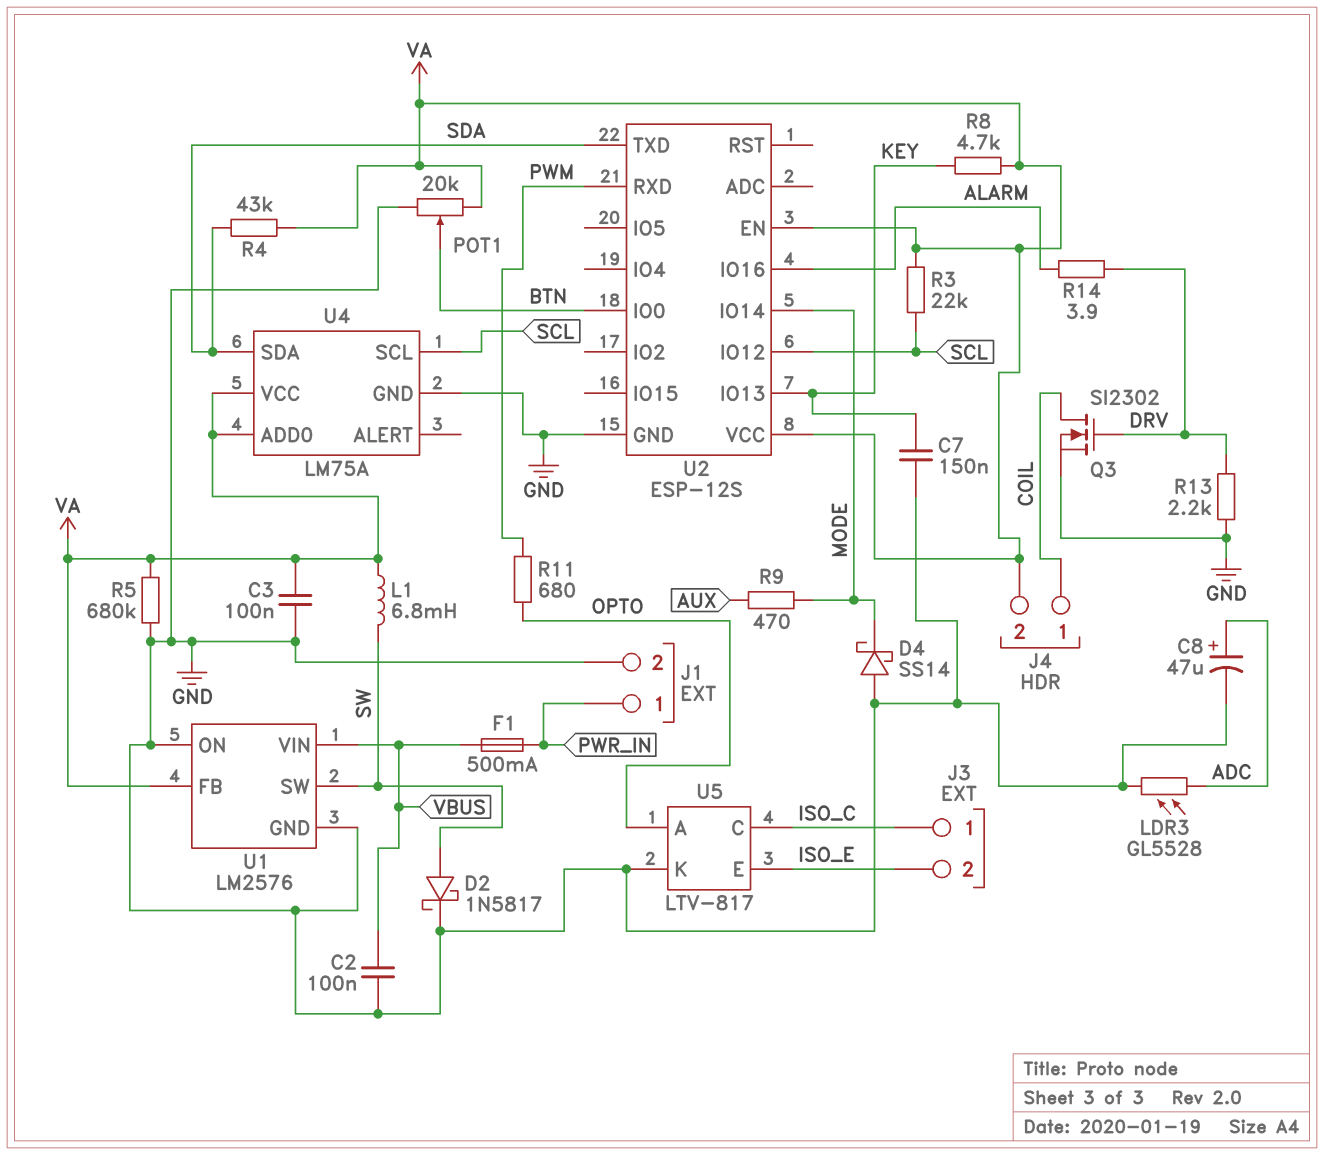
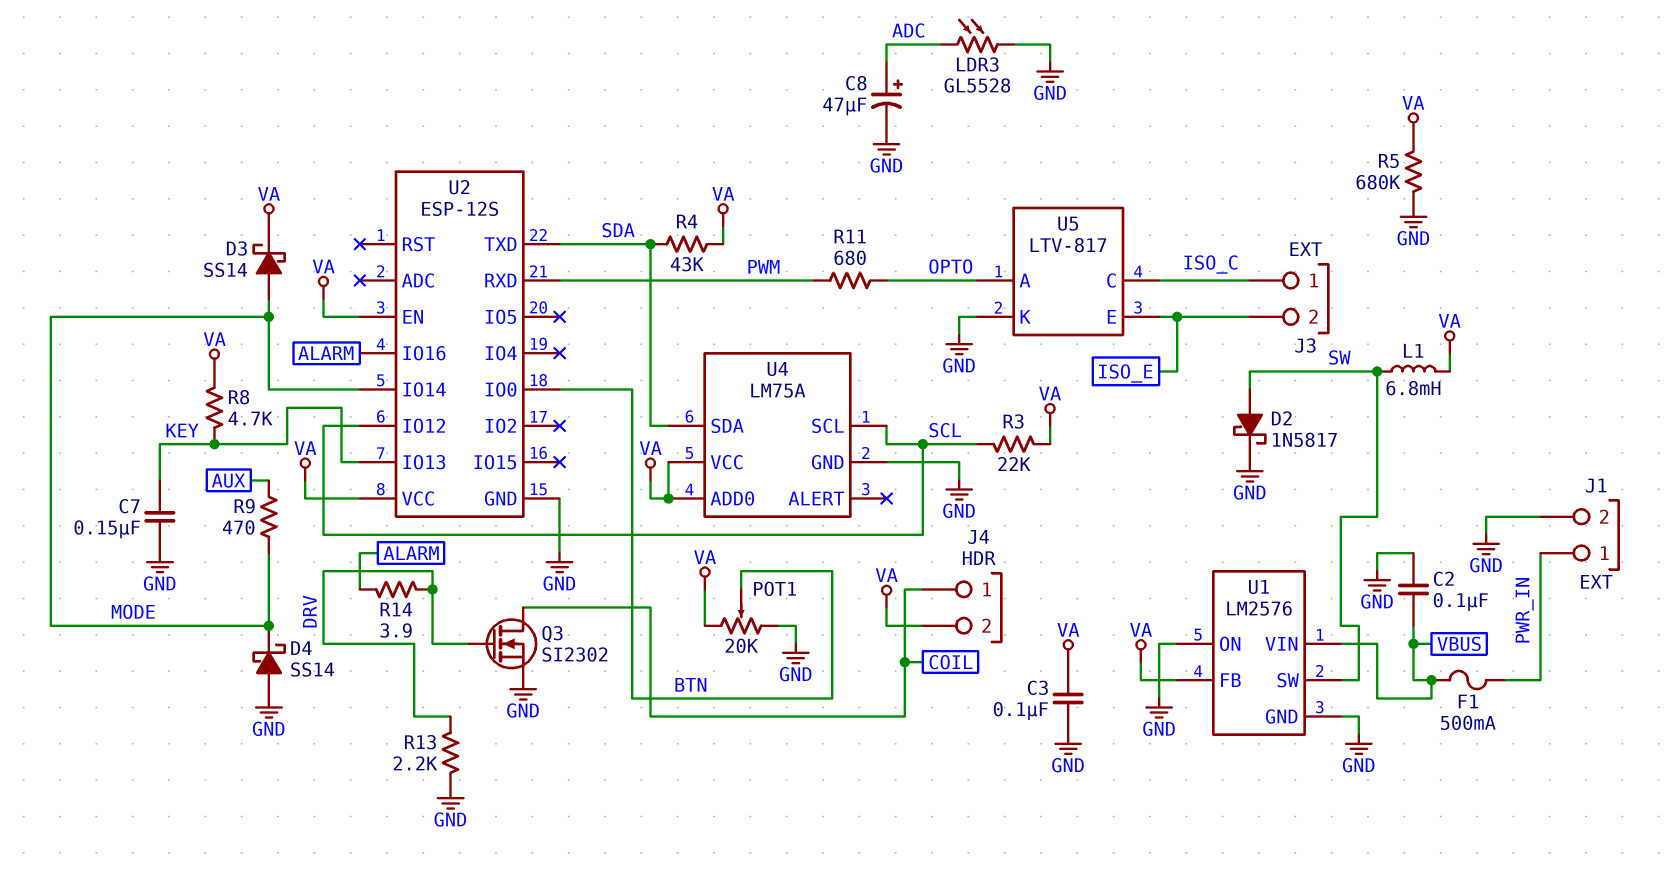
D3: none -> schottky SS14 (A MODE, K VA)

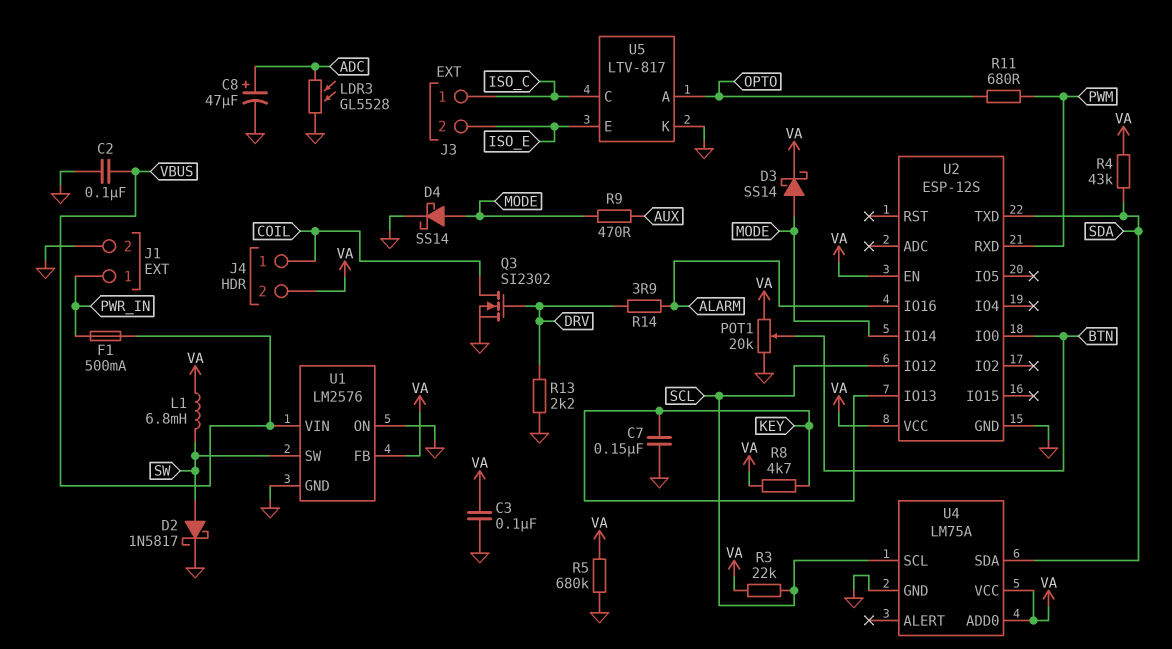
D4: schottky SS14 (A GND, K MODE) -> schottky SS14 (A MODE, K GND)

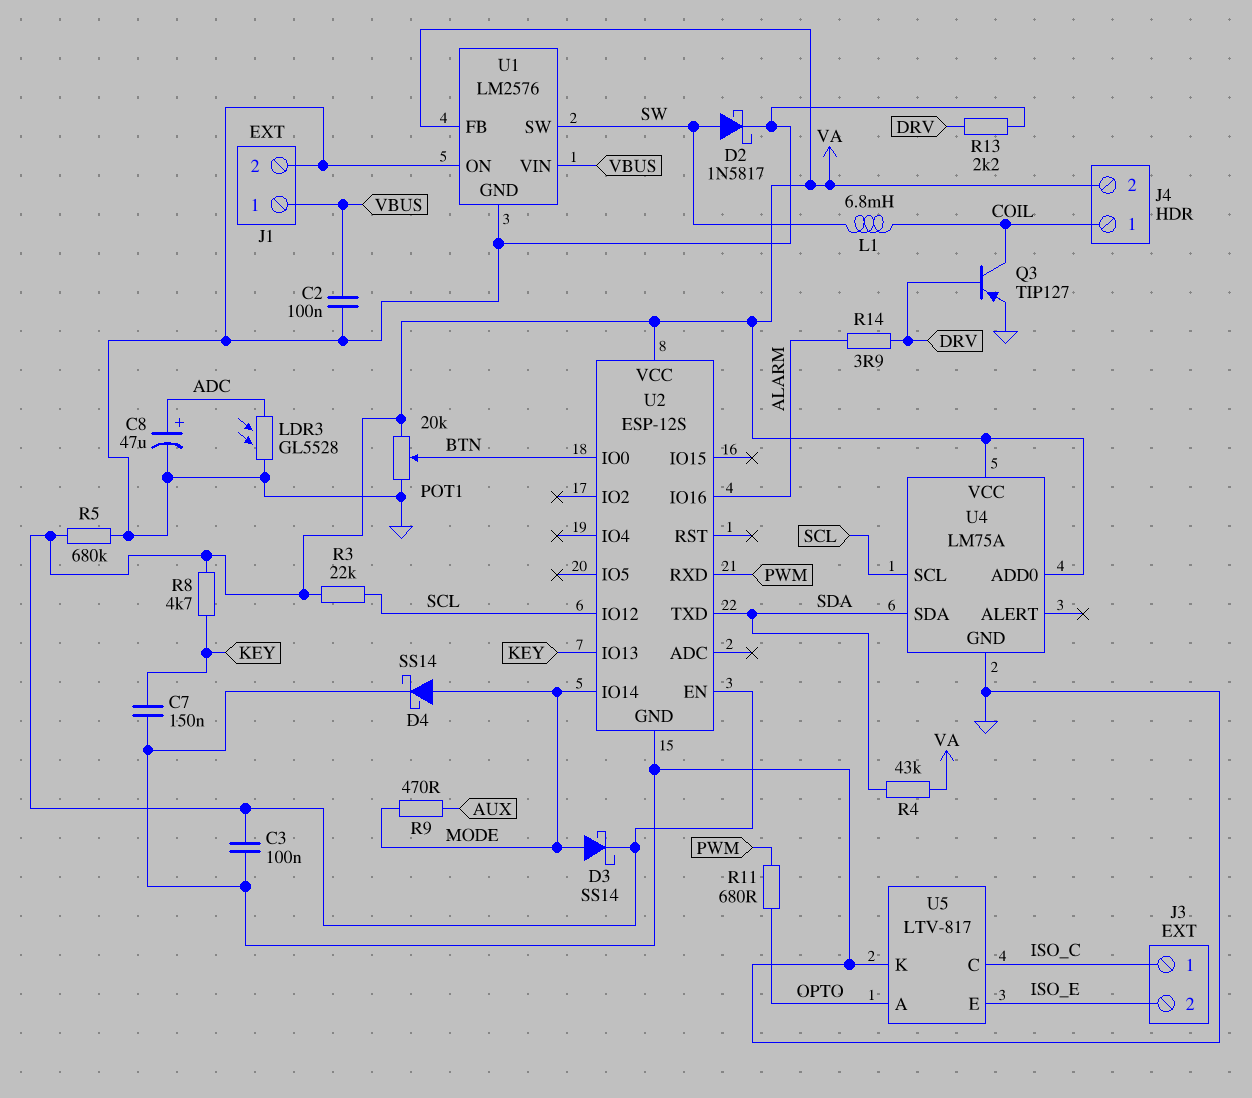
F1: 500mA (PWR_IN, VBUS) -> none
J1 pin 1: PWR_IN -> VBUS
L1: 6.8mH (SW, VA) -> 6.8mH (COIL, SW)
Q3: NMOS SI2302 (G DRV, D COIL, S GND) -> PNP TIP127 (B DRV, C COIL, E GND)

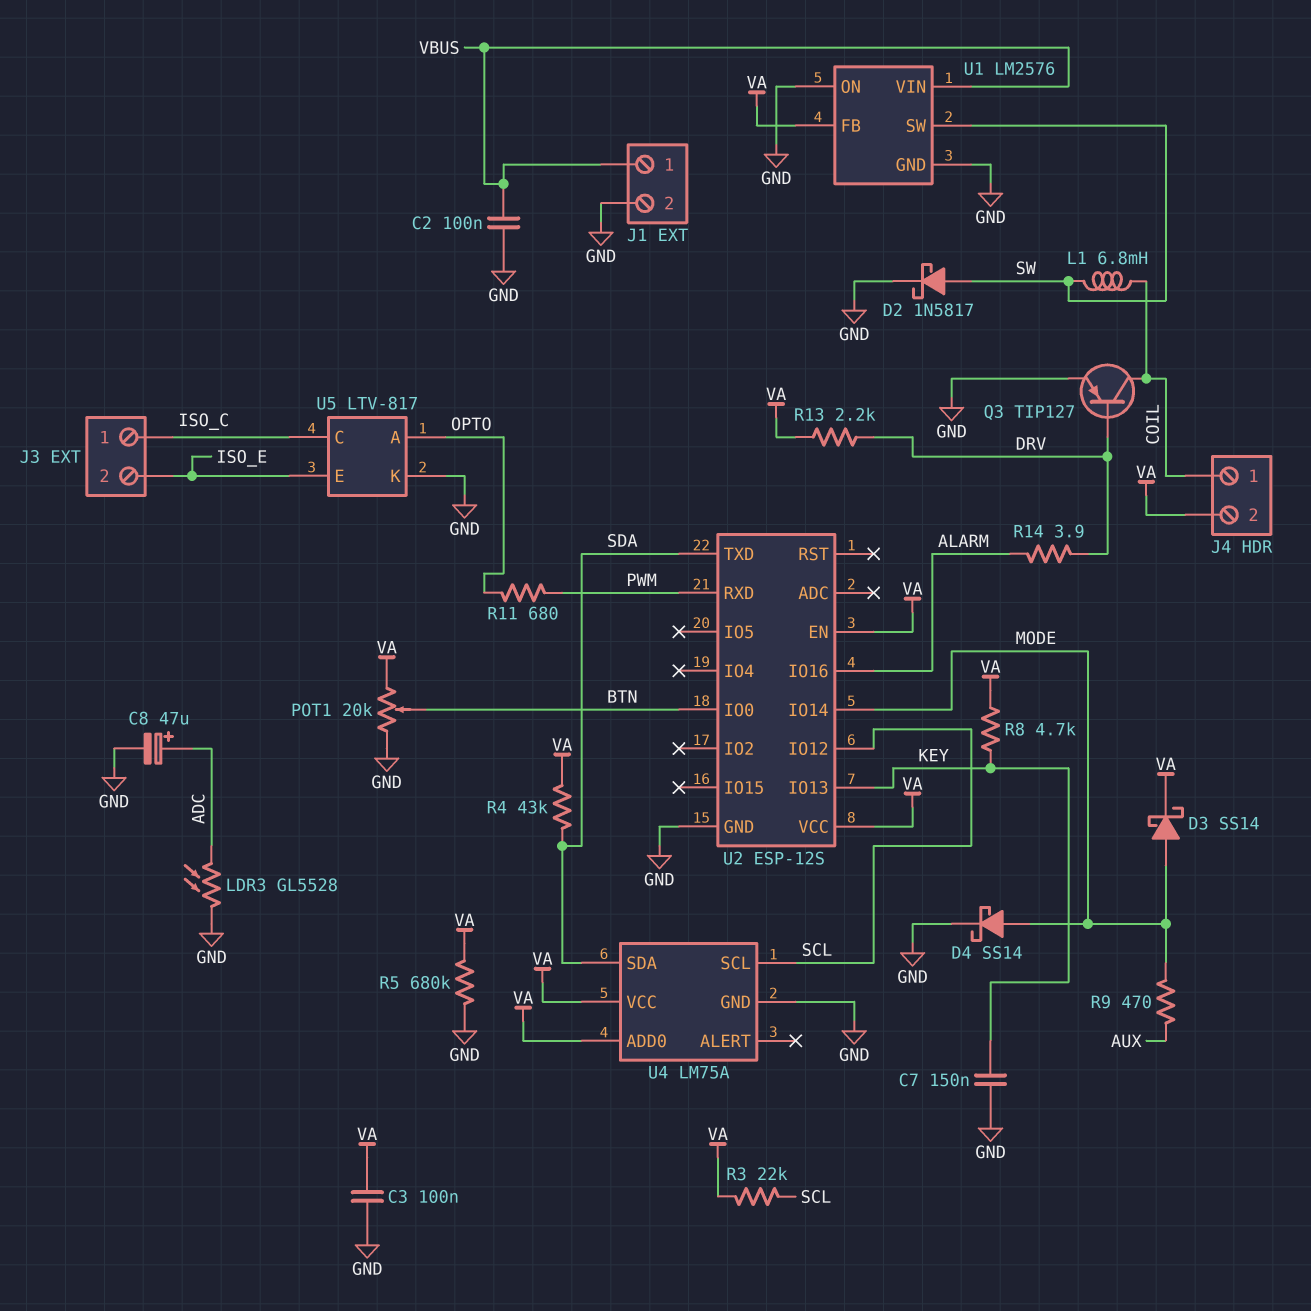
R13: 2.2k (DRV, GND) -> 2.2k (DRV, VA)

